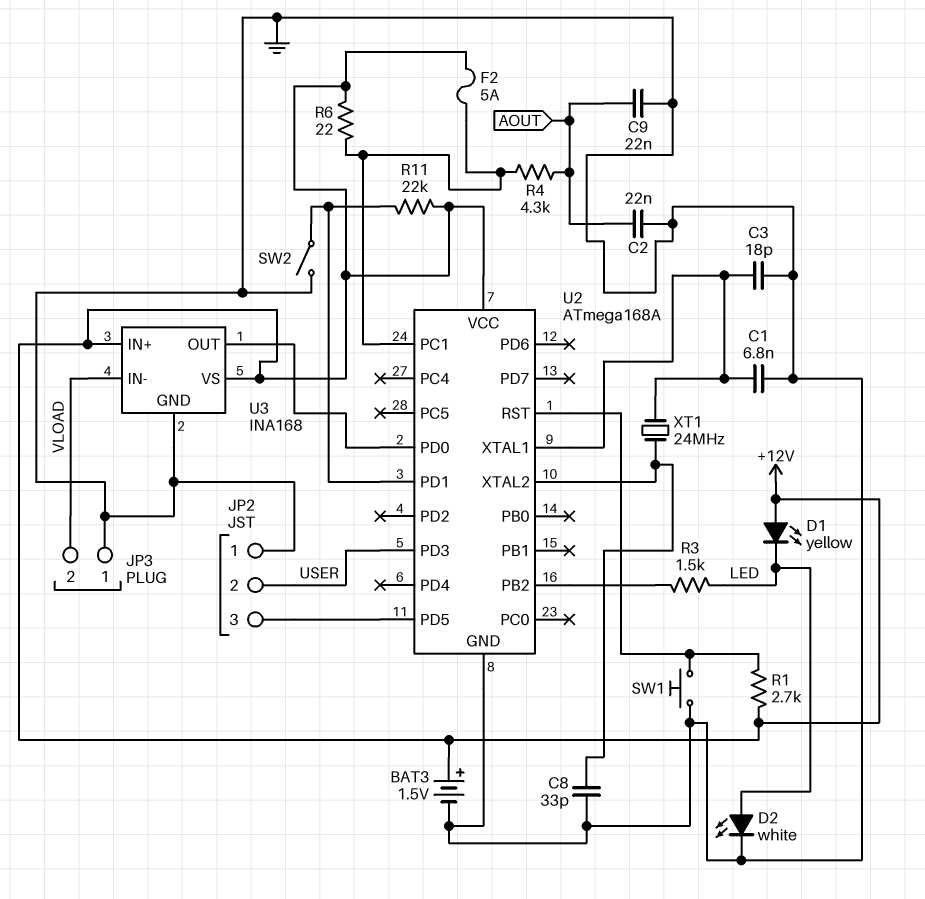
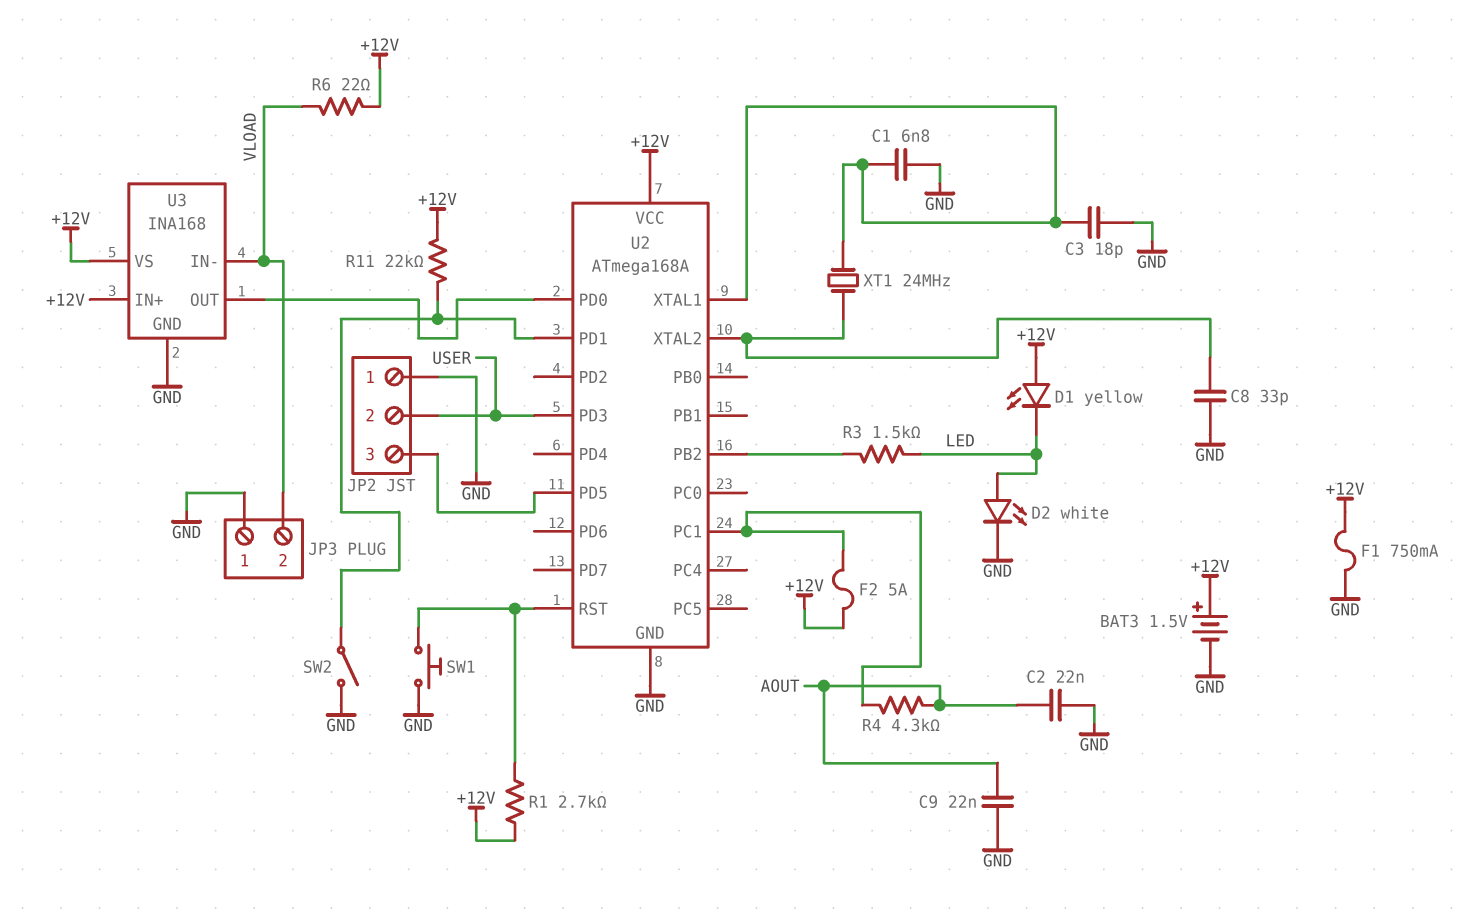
F1: none -> 750mA (+12V, GND)
R6: 22 (+12V, U2/PC1) -> 22 (+12V, VLOAD)

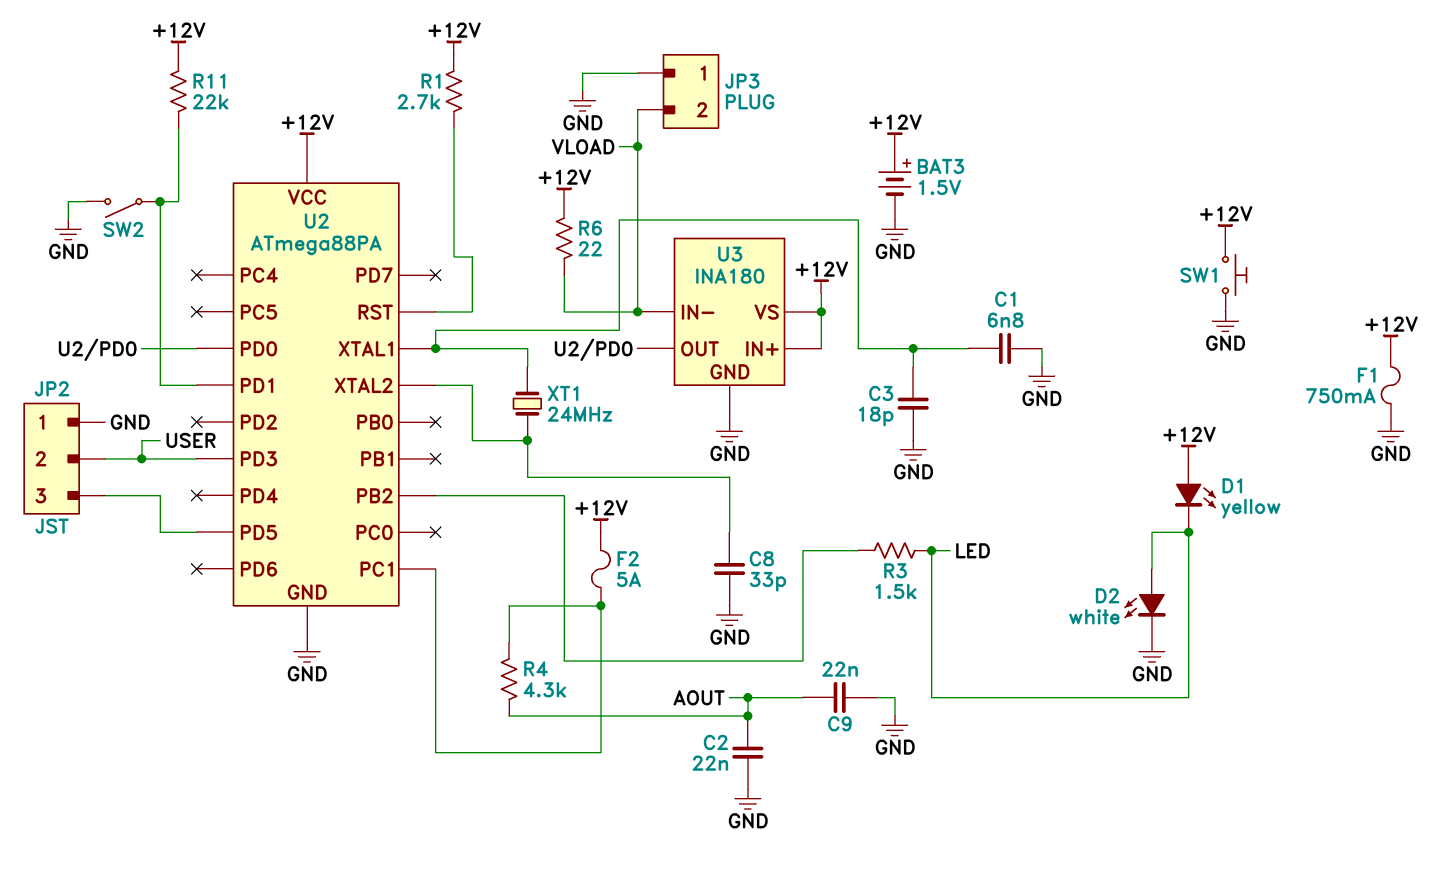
SW1: button (GND, U2/RST) -> button (+12V, GND)
U2: ATmega168A -> ATmega88PA
U3: INA168 -> INA180

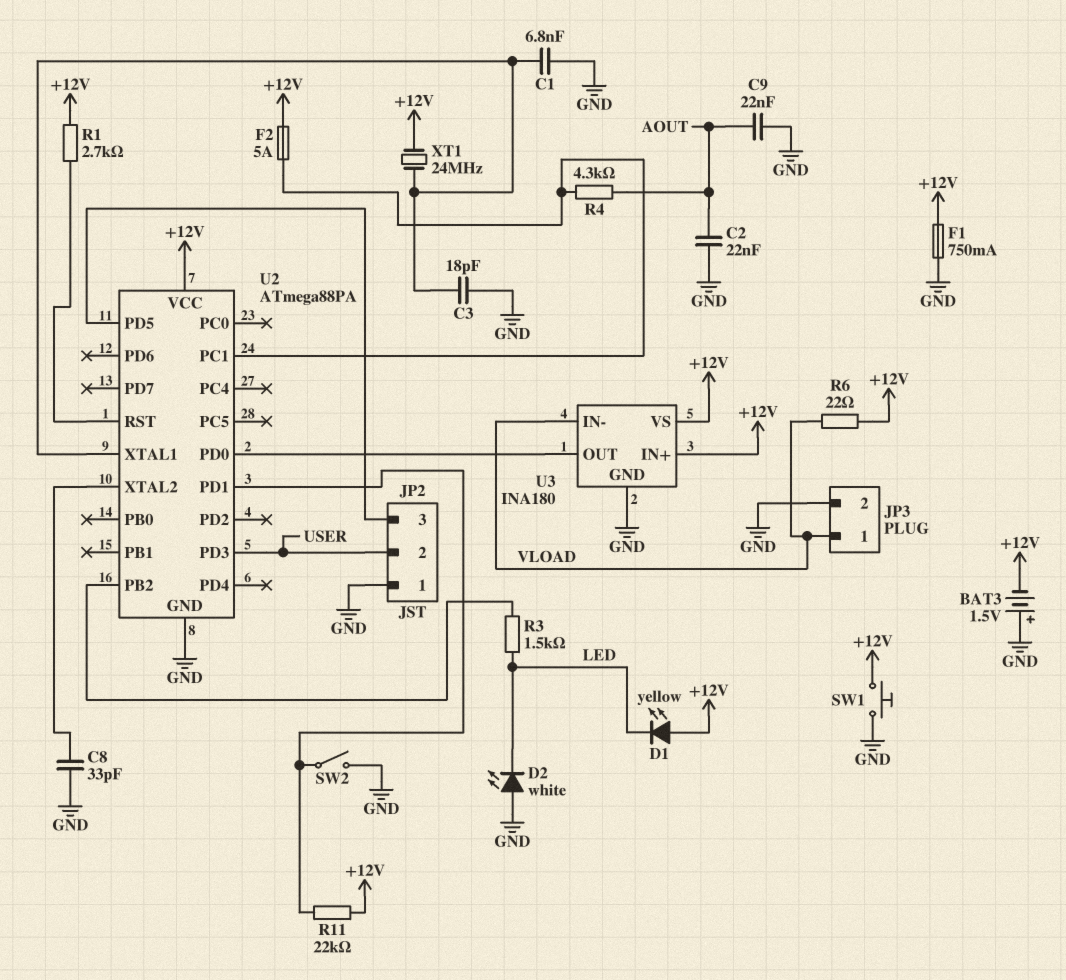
BAT3: 1.5V (plus +12V, minus GND) -> 1.5V (plus GND, minus +12V)
D2: LED white (A LED, K GND) -> LED white (A GND, K LED)
JP3 pin 1: GND -> VLOAD
JP3 pin 2: VLOAD -> GND
XT1: 24MHz (U2/XTAL1, U2/XTAL2) -> 24MHz (+12V, U2/XTAL1)

